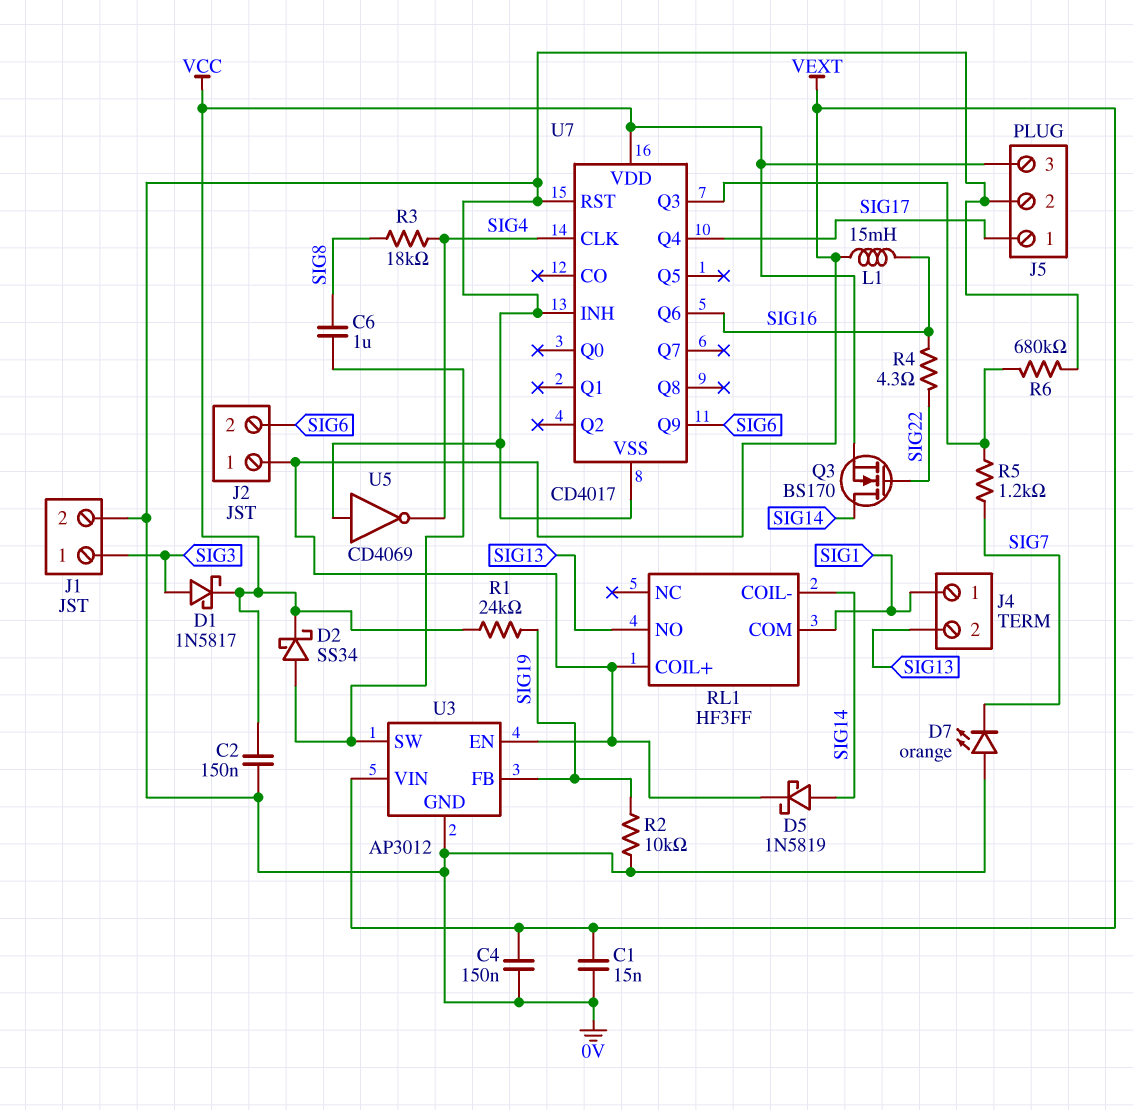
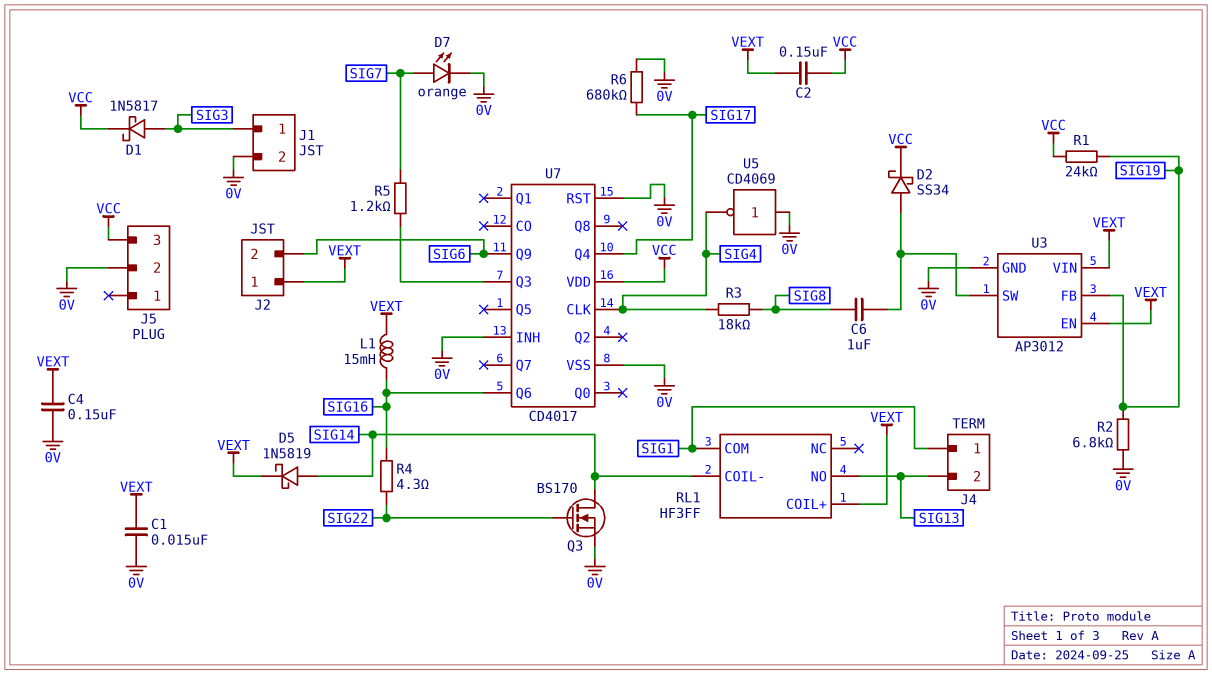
C2: 150nF (0V, VCC) -> 150nF (VCC, VEXT)
D7: LED orange (A 0V, K SIG7) -> LED orange (A SIG7, K 0V)
J5 pin 1: SIG17 -> none
Q3: NMOS BS170 (G SIG22, D SIG14, S VCC) -> NMOS BS170 (G SIG22, D SIG14, S 0V)
R2: 10k (0V, SIG19) -> 6.8k (0V, SIG19)
R6: 680k (0V, U7/Q3) -> 680k (0V, SIG17)

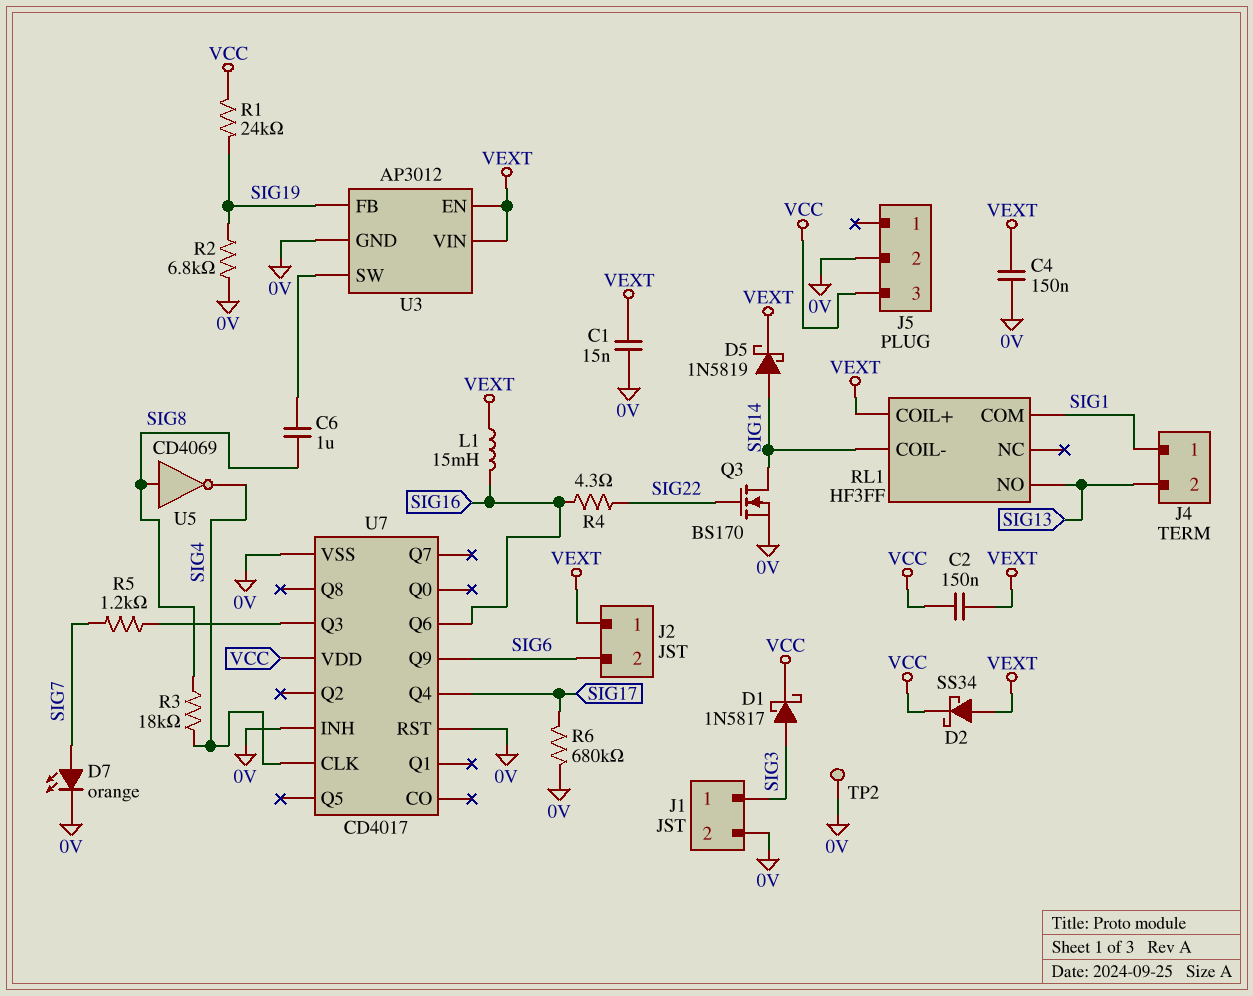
D2: schottky SS34 (A U3/SW, K VCC) -> schottky SS34 (A VEXT, K VCC)
TP2: none -> test point (0V)
U5: NOT CD4069 (in 0V, out SIG4) -> NOT CD4069 (in SIG8, out SIG4)

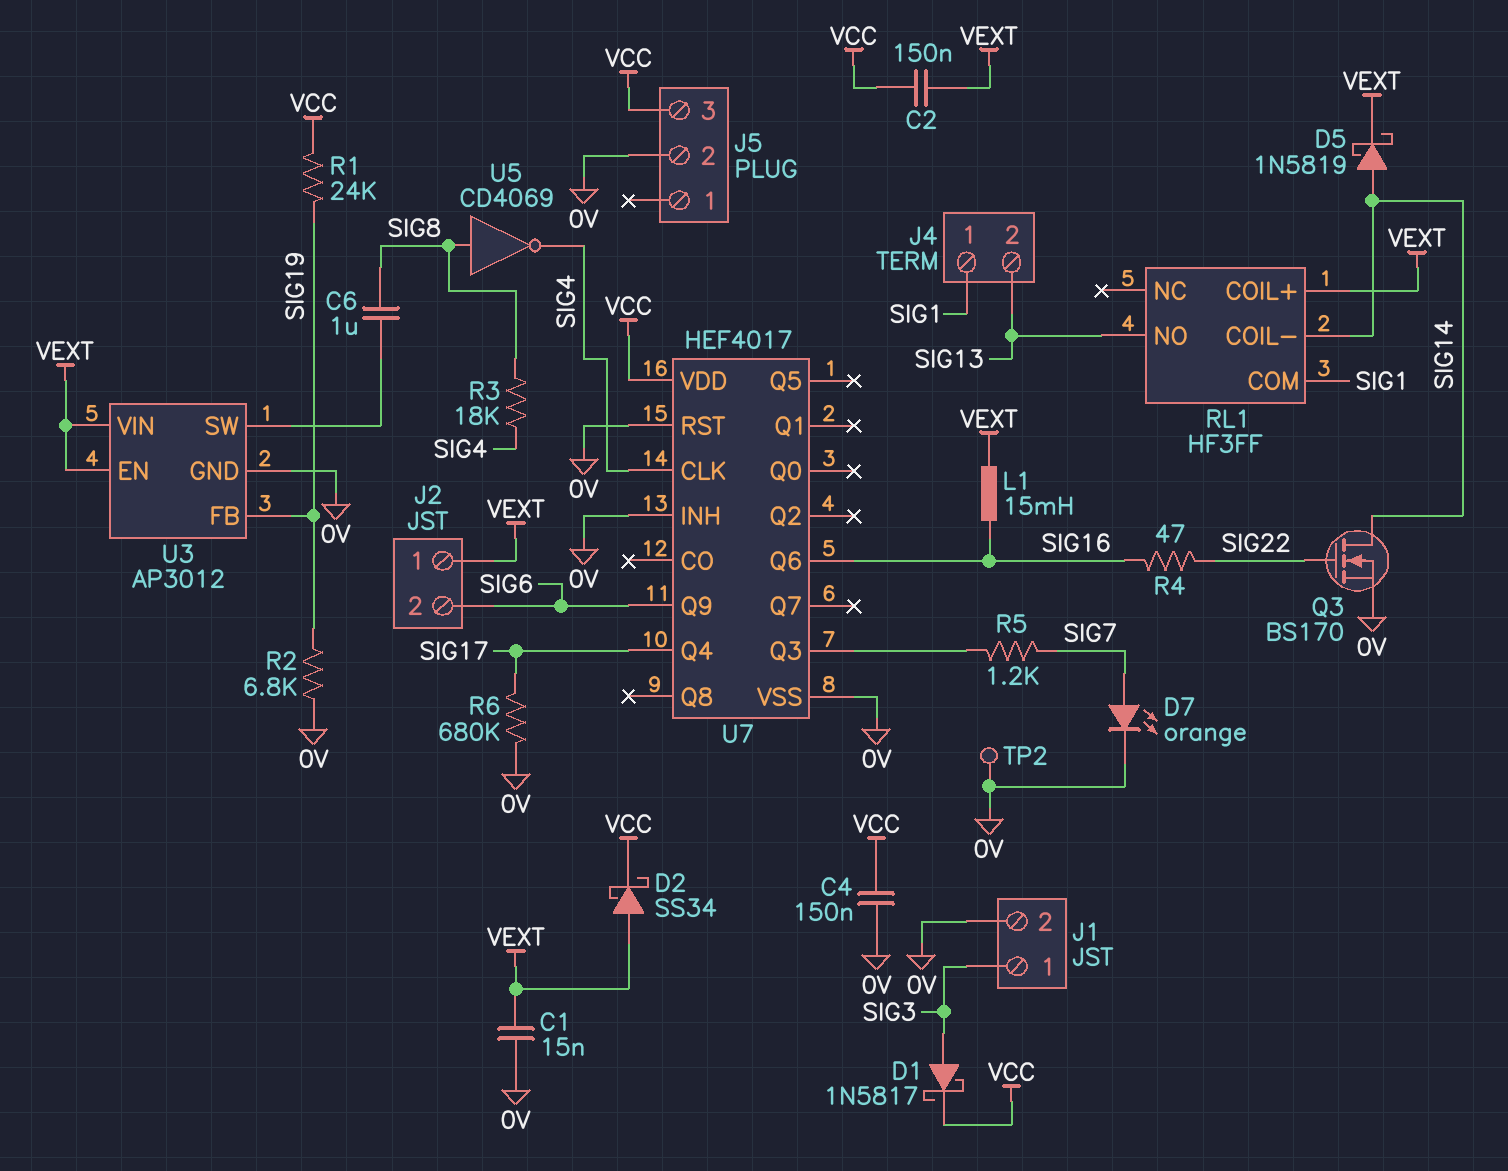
C4: 150nF (0V, VEXT) -> 150nF (0V, VCC)
R4: 4.3 (SIG16, SIG22) -> 47 (SIG16, SIG22)
U7: CD4017 -> HEF4017

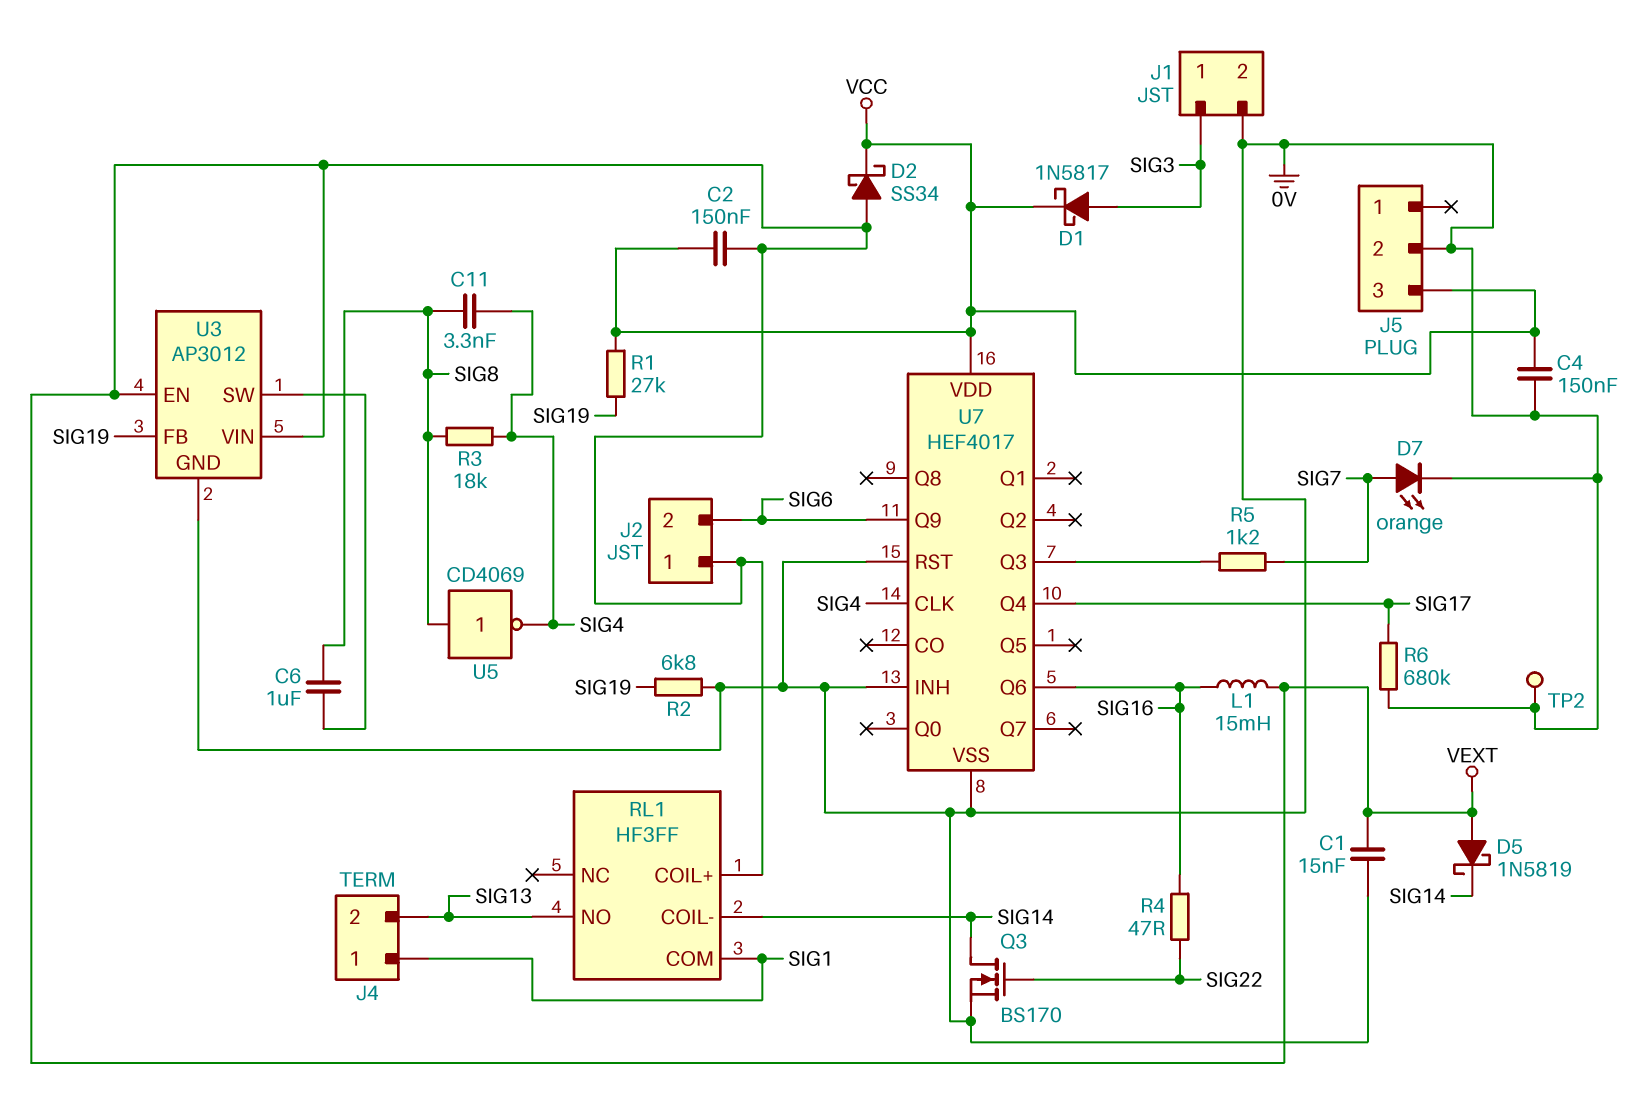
C11: none -> 3.3nF (SIG4, SIG8)
D5: schottky 1N5819 (A SIG14, K VEXT) -> schottky 1N5819 (A VEXT, K SIG14)
R1: 24k (SIG19, VCC) -> 27k (SIG19, VCC)

